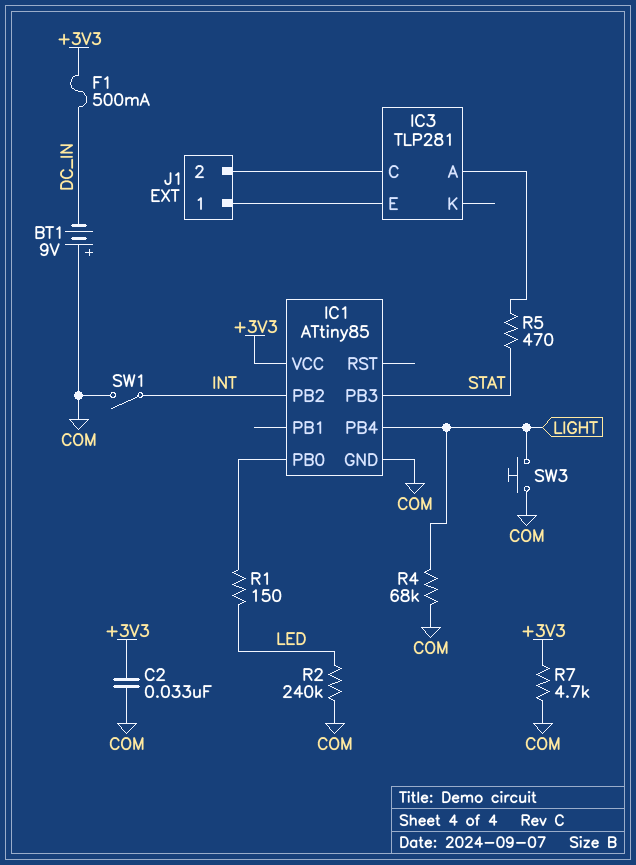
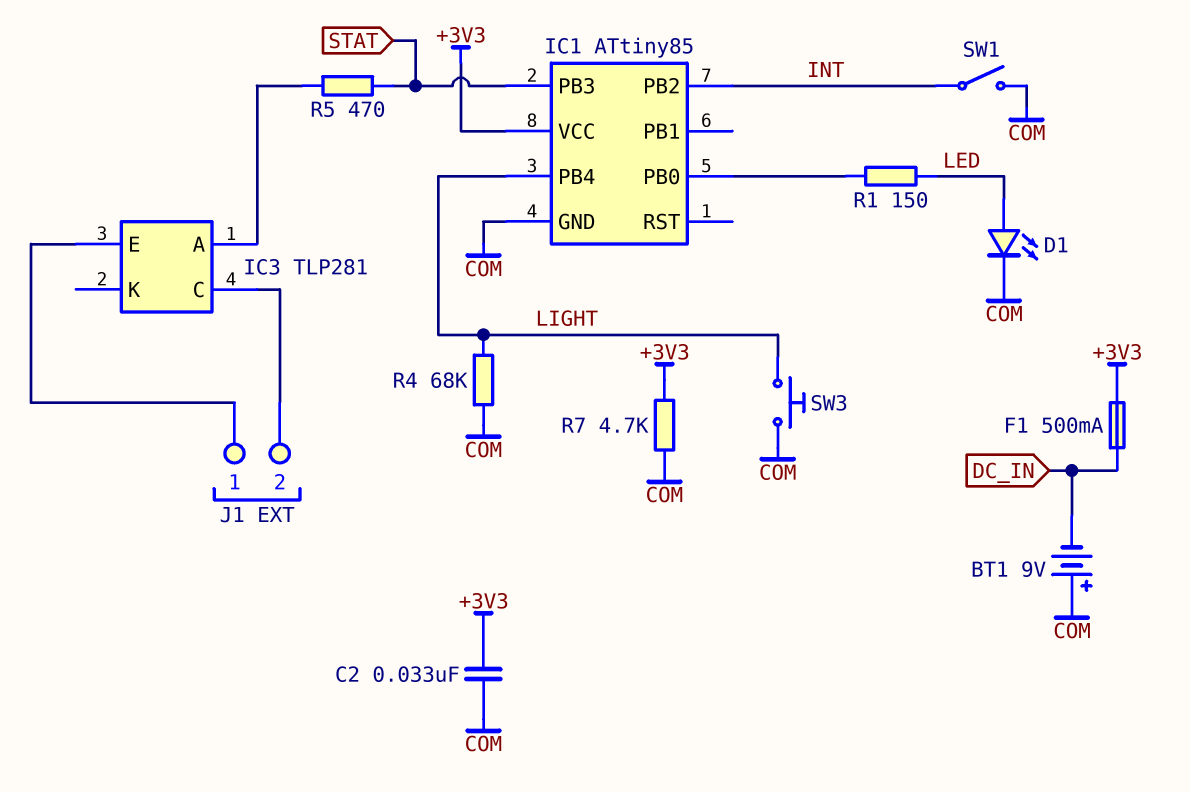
D1: none -> LED (A LED, K COM)
R2: 240k (COM, LED) -> none

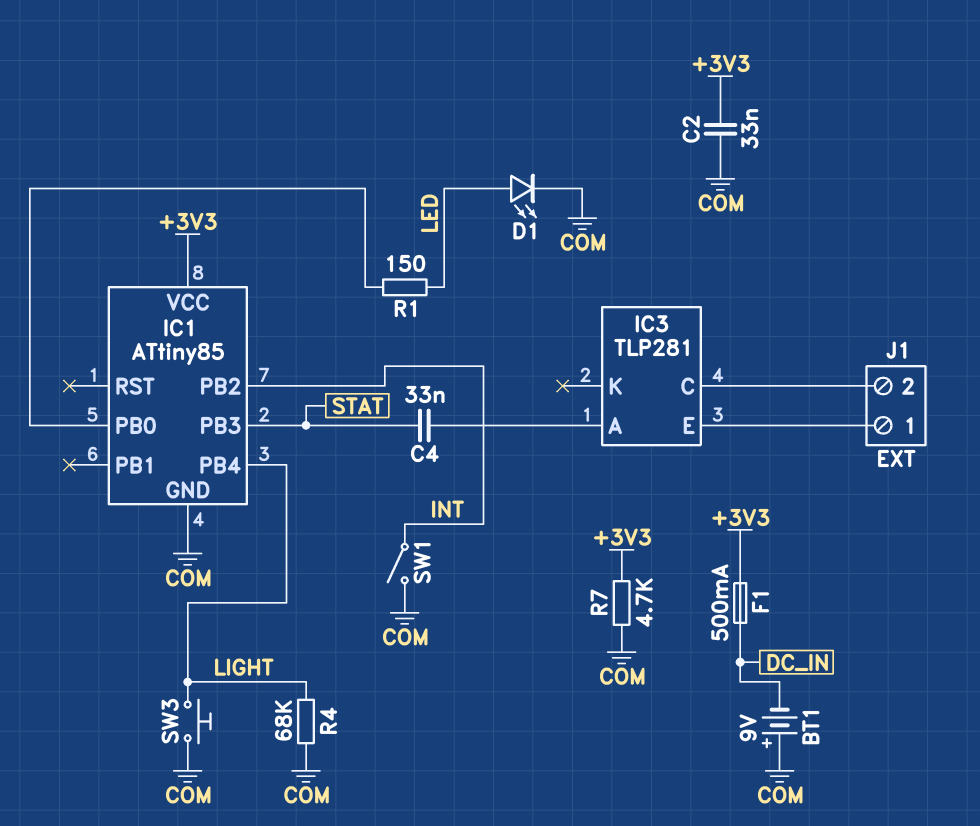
C4: none -> 33nF (IC3/A, STAT)
R5: 470 (IC3/A, STAT) -> none

